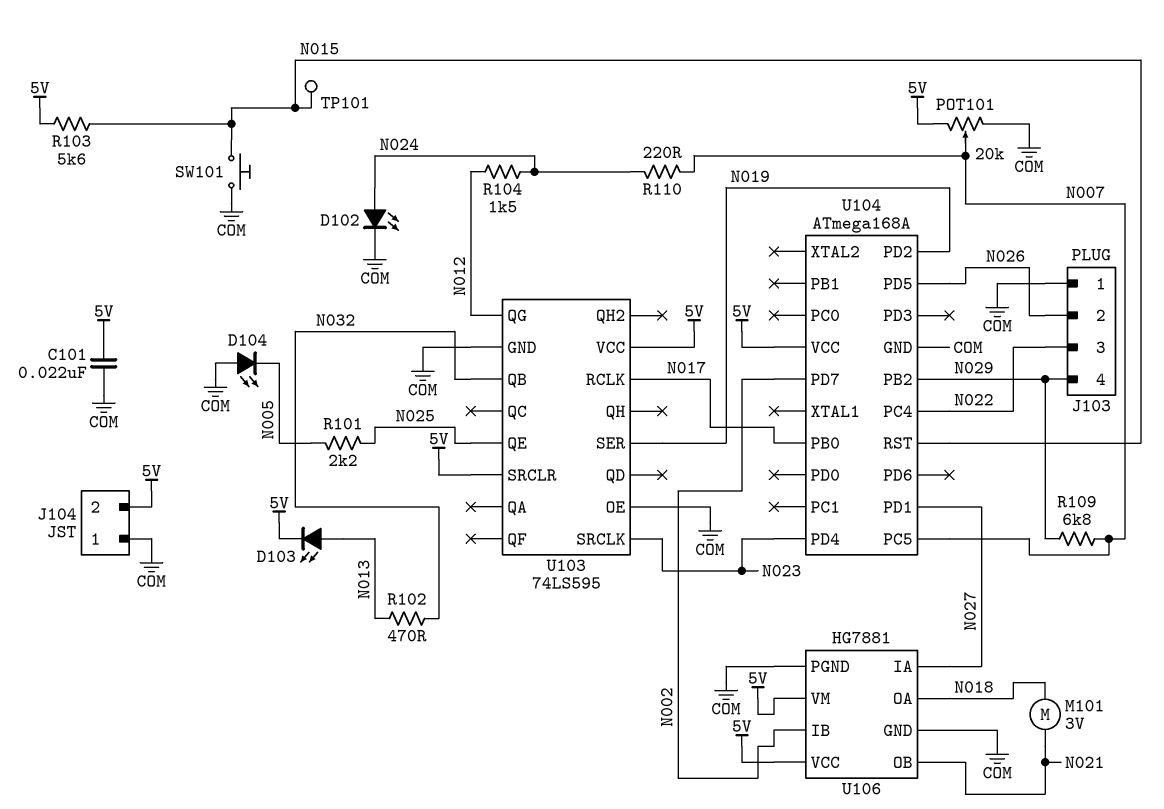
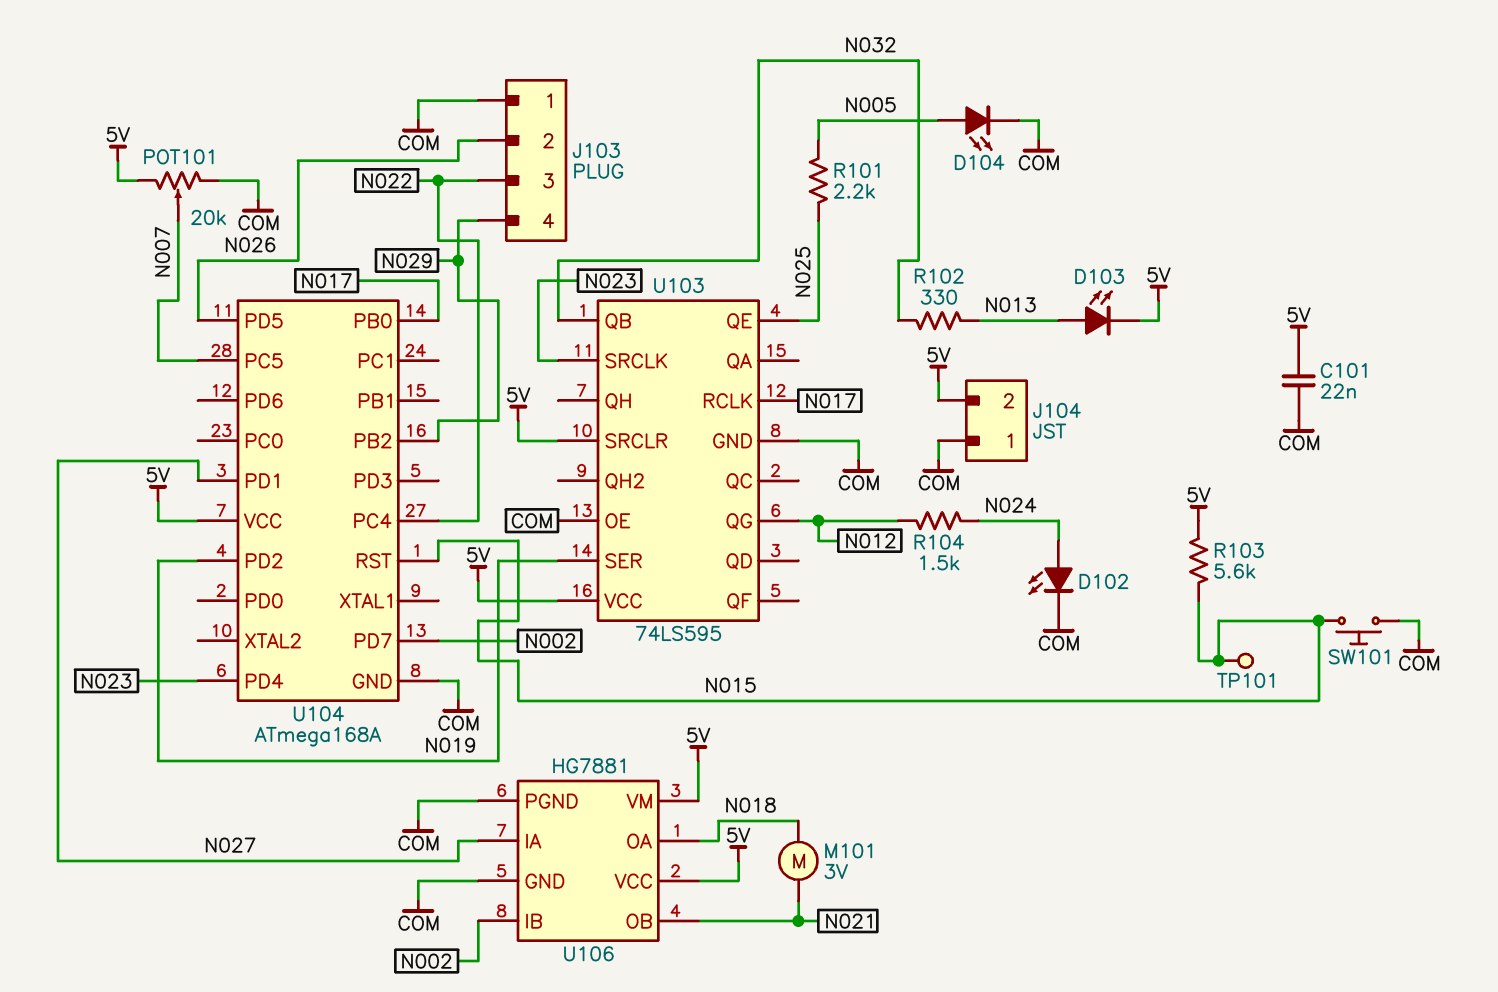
D104: LED (A COM, K N005) -> LED (A N005, K COM)
R102: 470 (N013, N032) -> 330 (N013, N032)
R109: 6.8k (N007, N029) -> none
R110: 220 (N007, N024) -> none

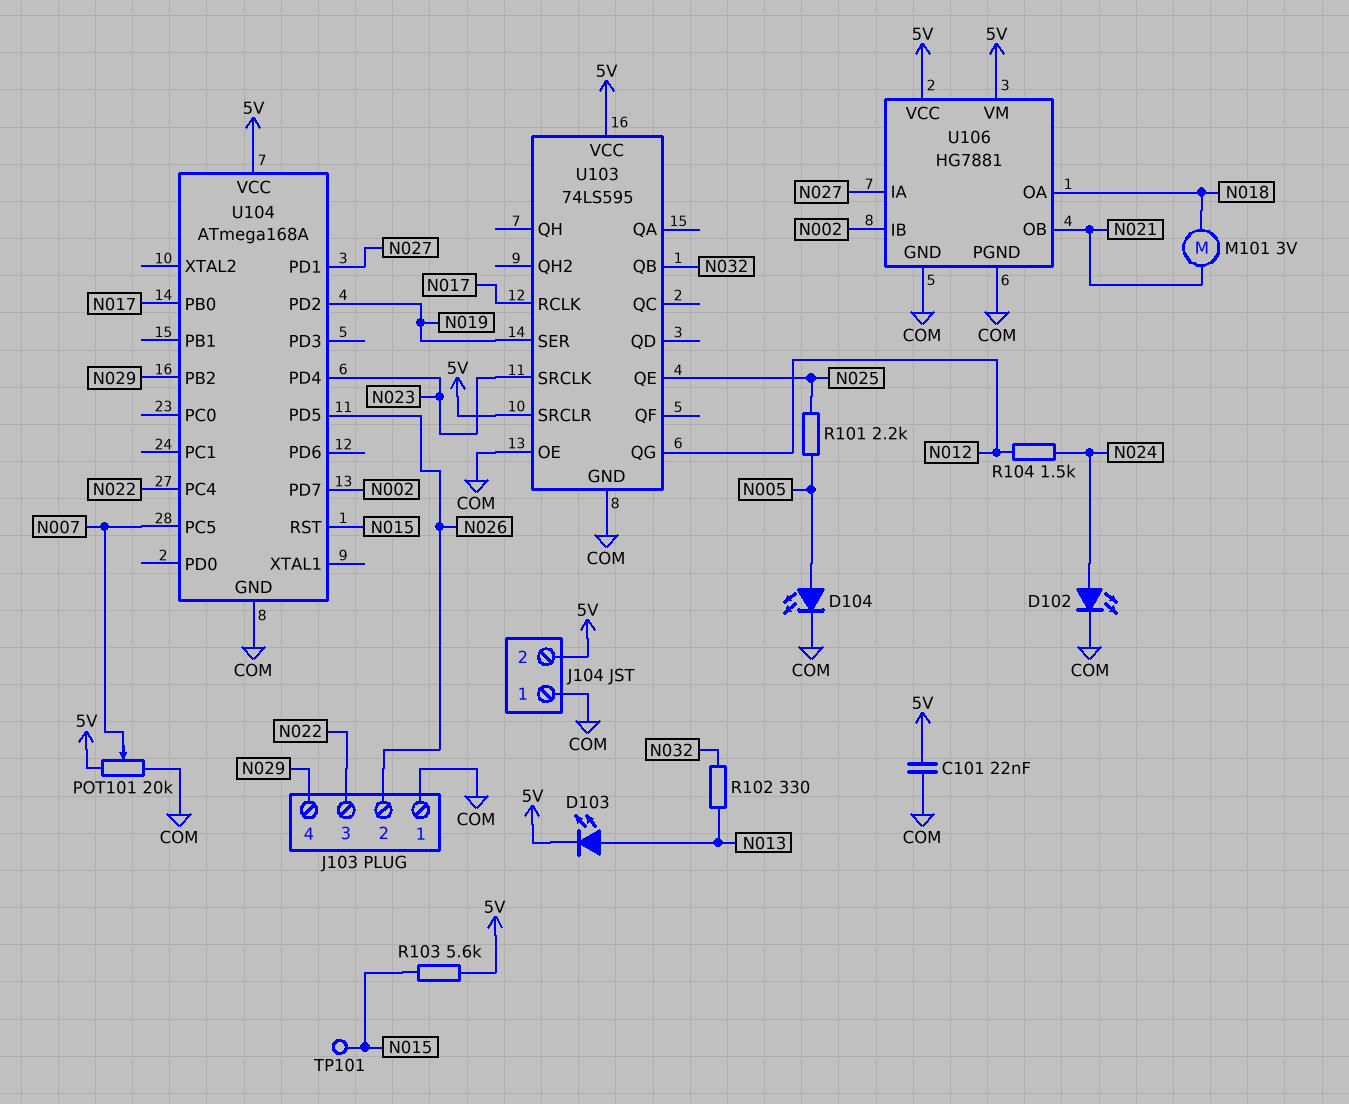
SW101: button (COM, N015) -> none

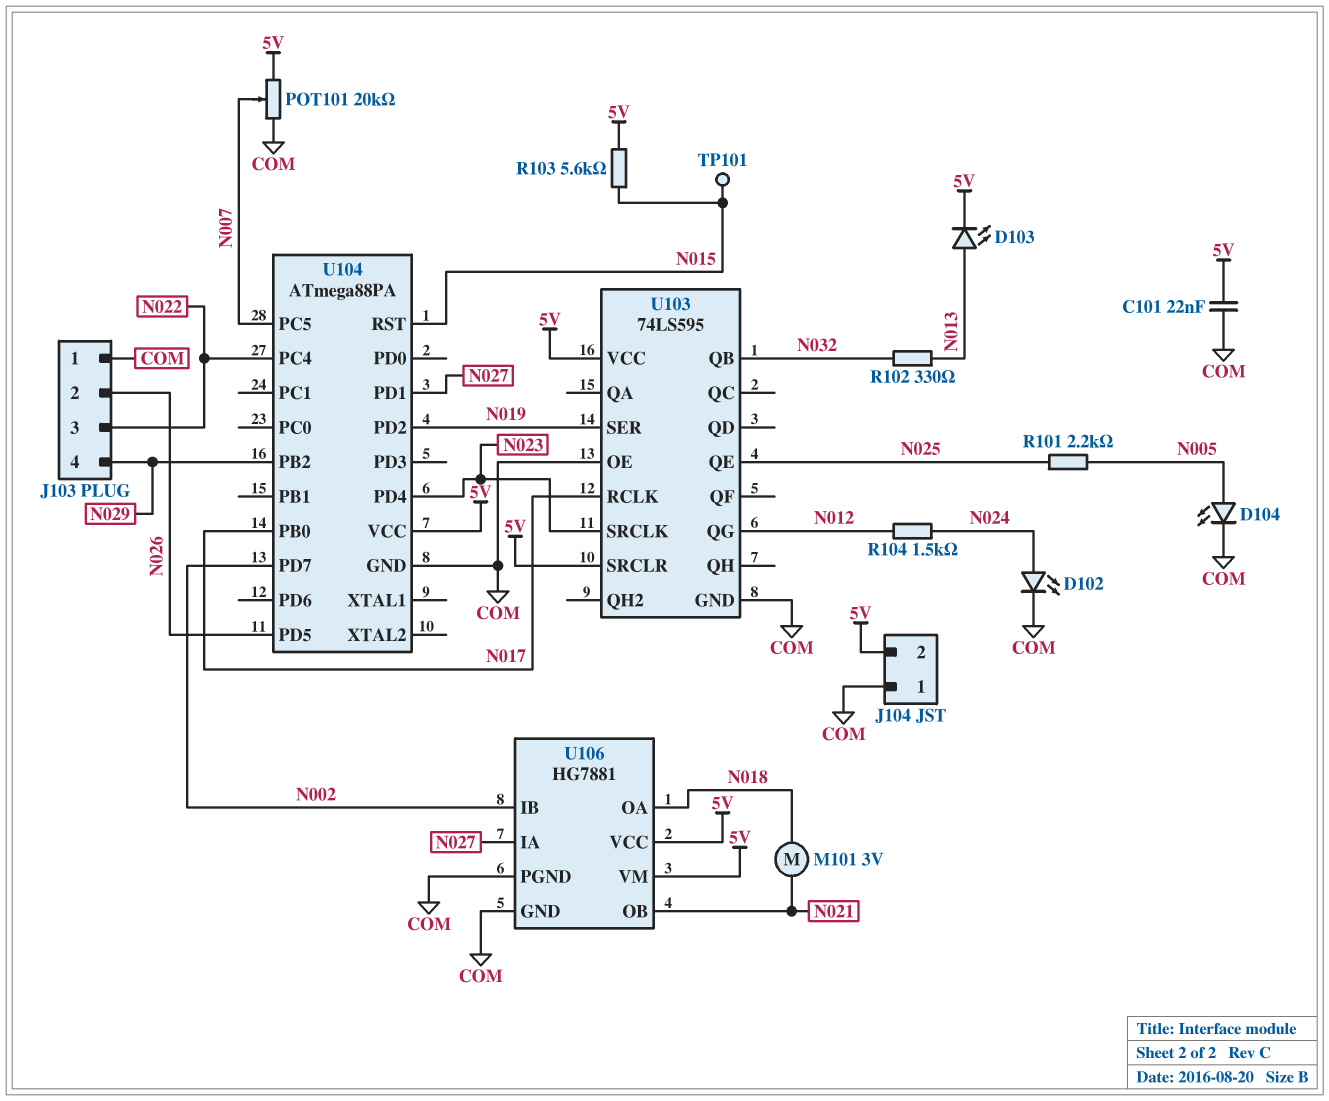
U104: ATmega168A -> ATmega88PA

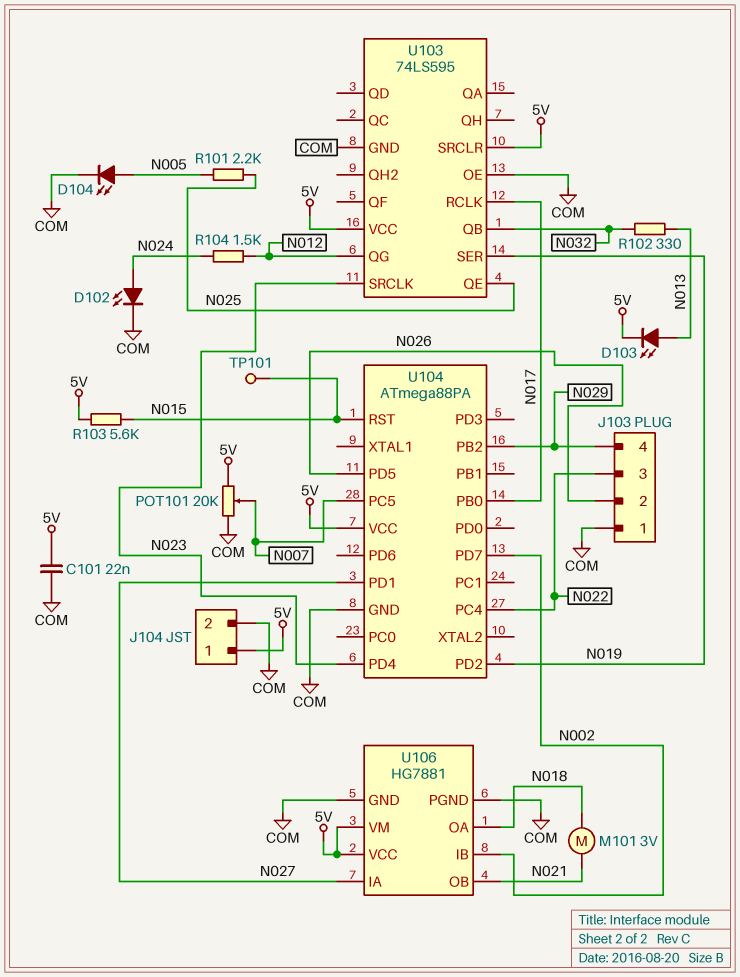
J104 pin 1: COM -> 5V
J104 pin 2: 5V -> COM

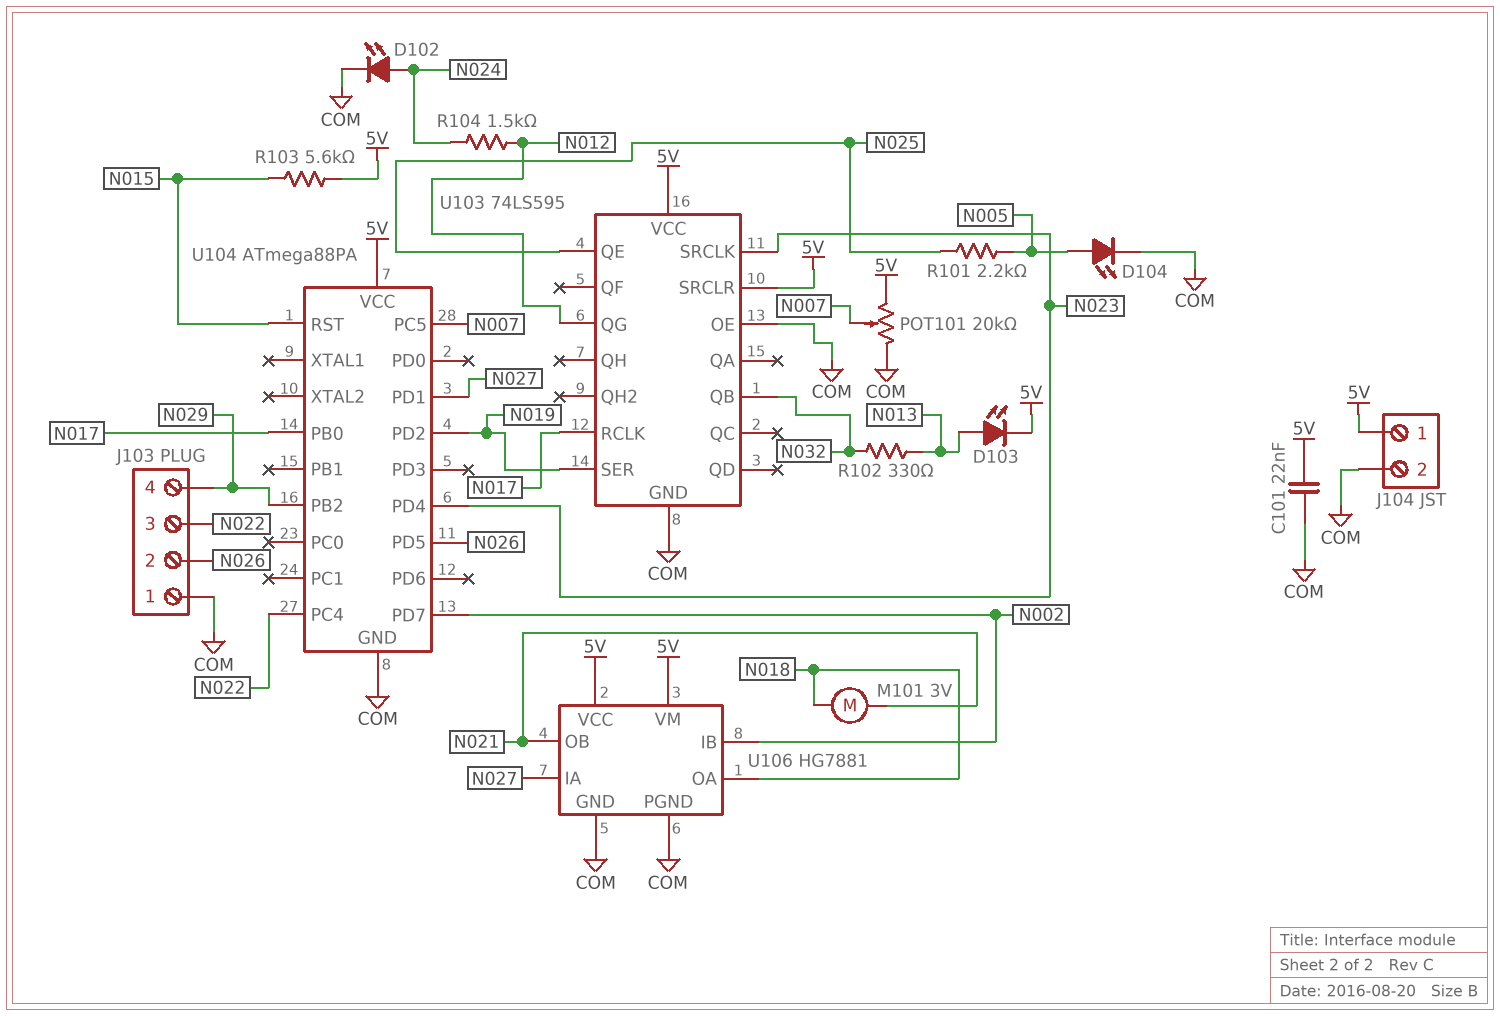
TP101: test point (N015) -> none

